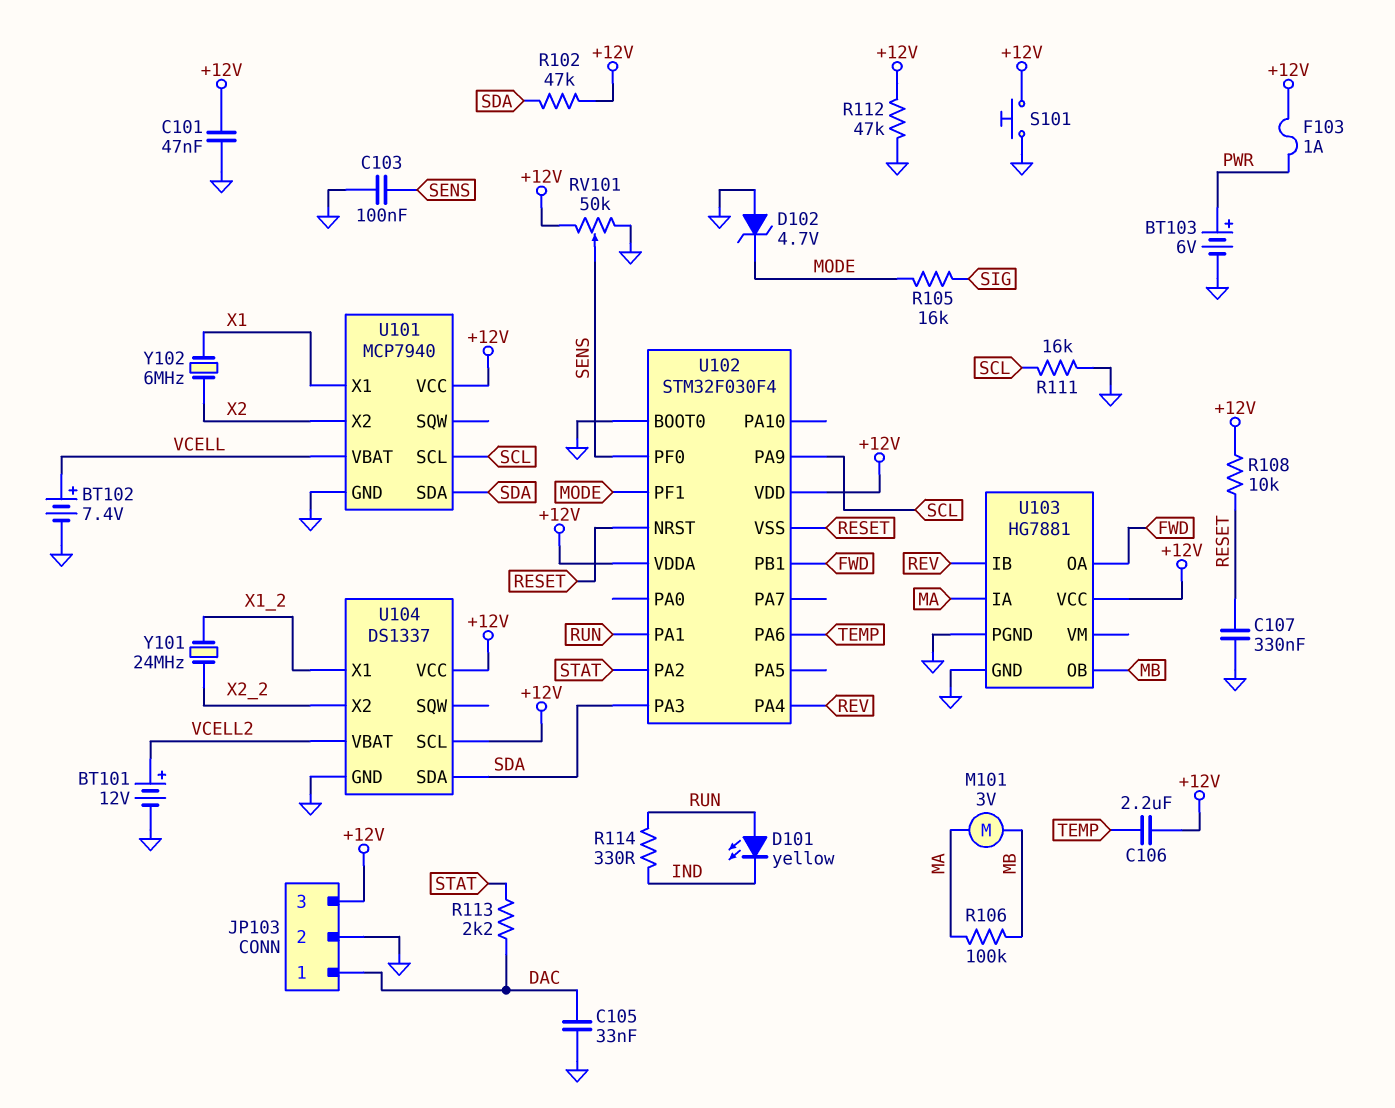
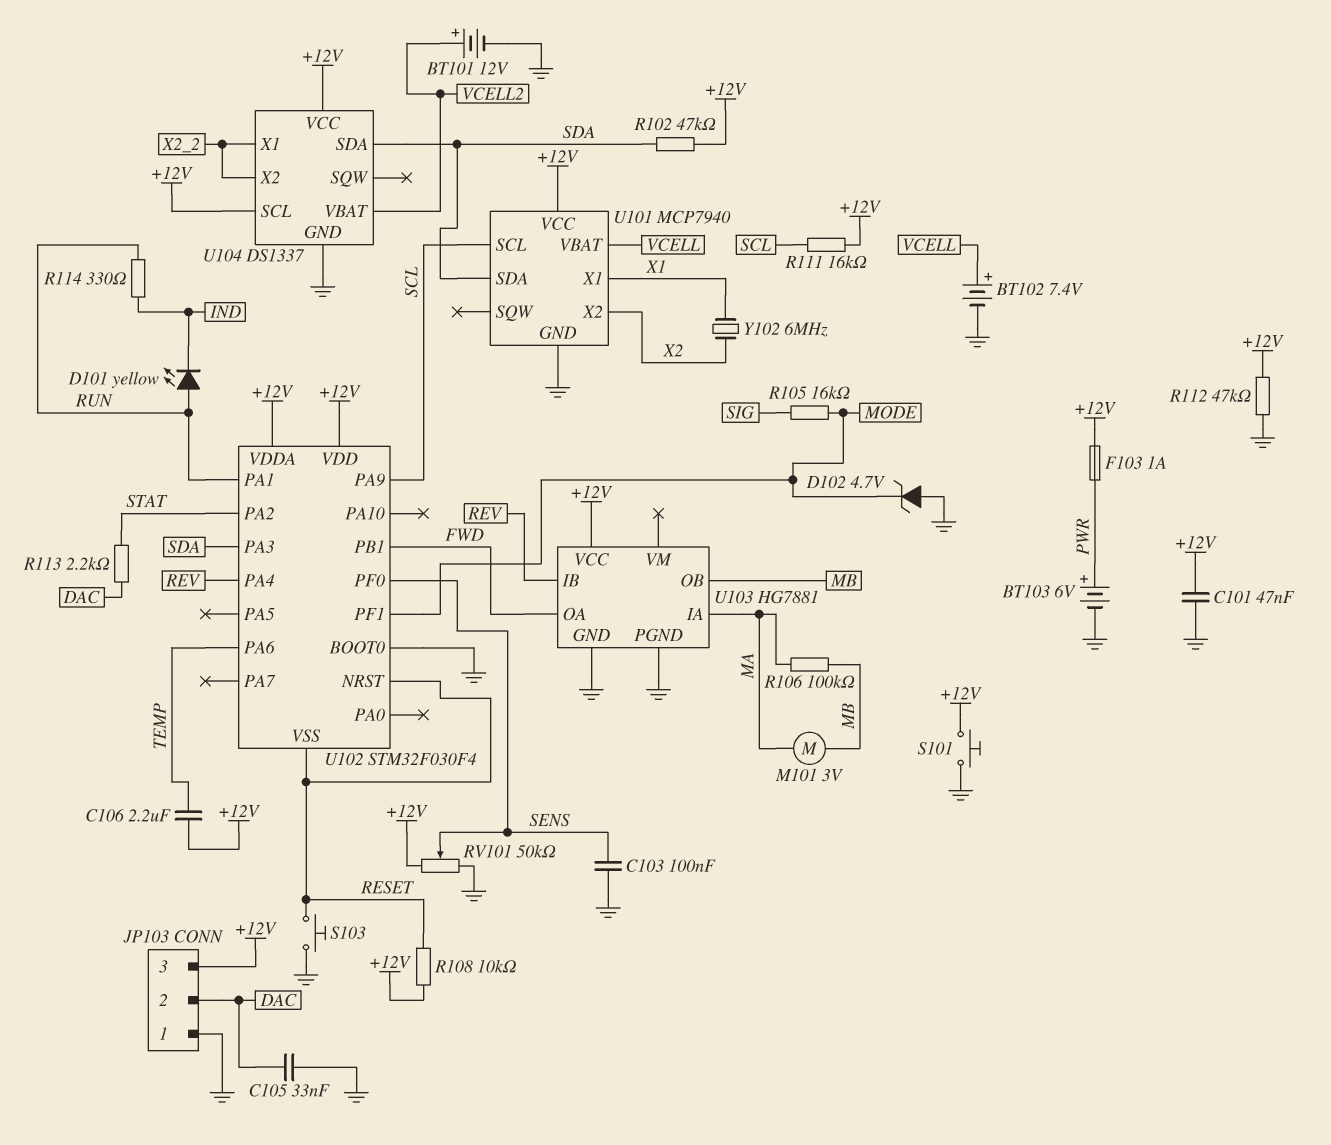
C107: 330nF (GND, RESET) -> none
JP103 pin 1: DAC -> GND
JP103 pin 2: GND -> DAC
R111: 16k (GND, SCL) -> 16k (+12V, SCL)
S103: none -> button (GND, RESET)
U104 pin X1: X1_2 -> X2_2
Y101: 24MHz (X1_2, X2_2) -> none

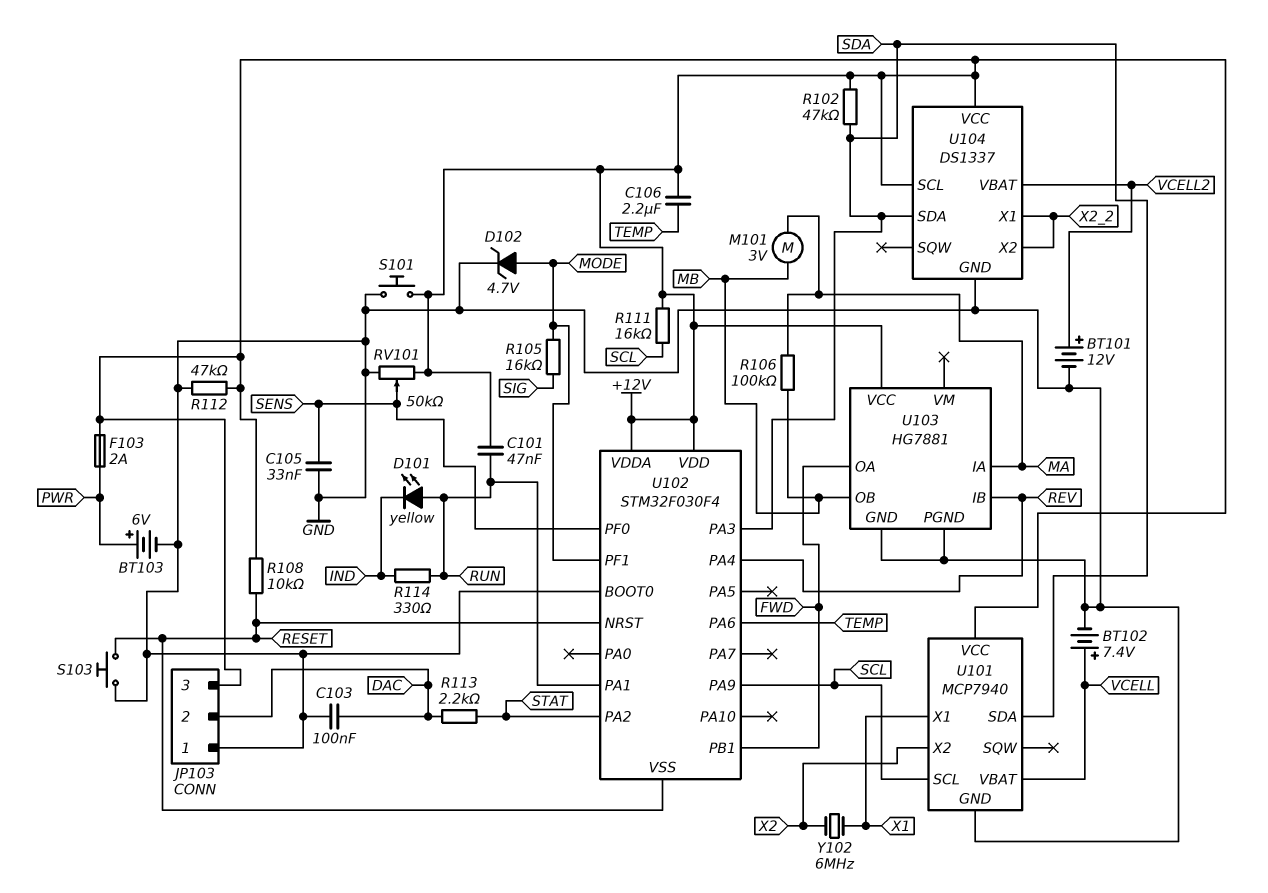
C101: 47nF (+12V, GND) -> 47nF (+12V, RUN)
C103: 100nF (GND, SENS) -> 100nF (DAC, GND)
C105: 33nF (DAC, GND) -> 33nF (GND, SENS)
D102: zener 4.7V (A GND, K MODE) -> zener 4.7V (A MODE, K GND)
F103: 1A (+12V, PWR) -> 2A (+12V, PWR)

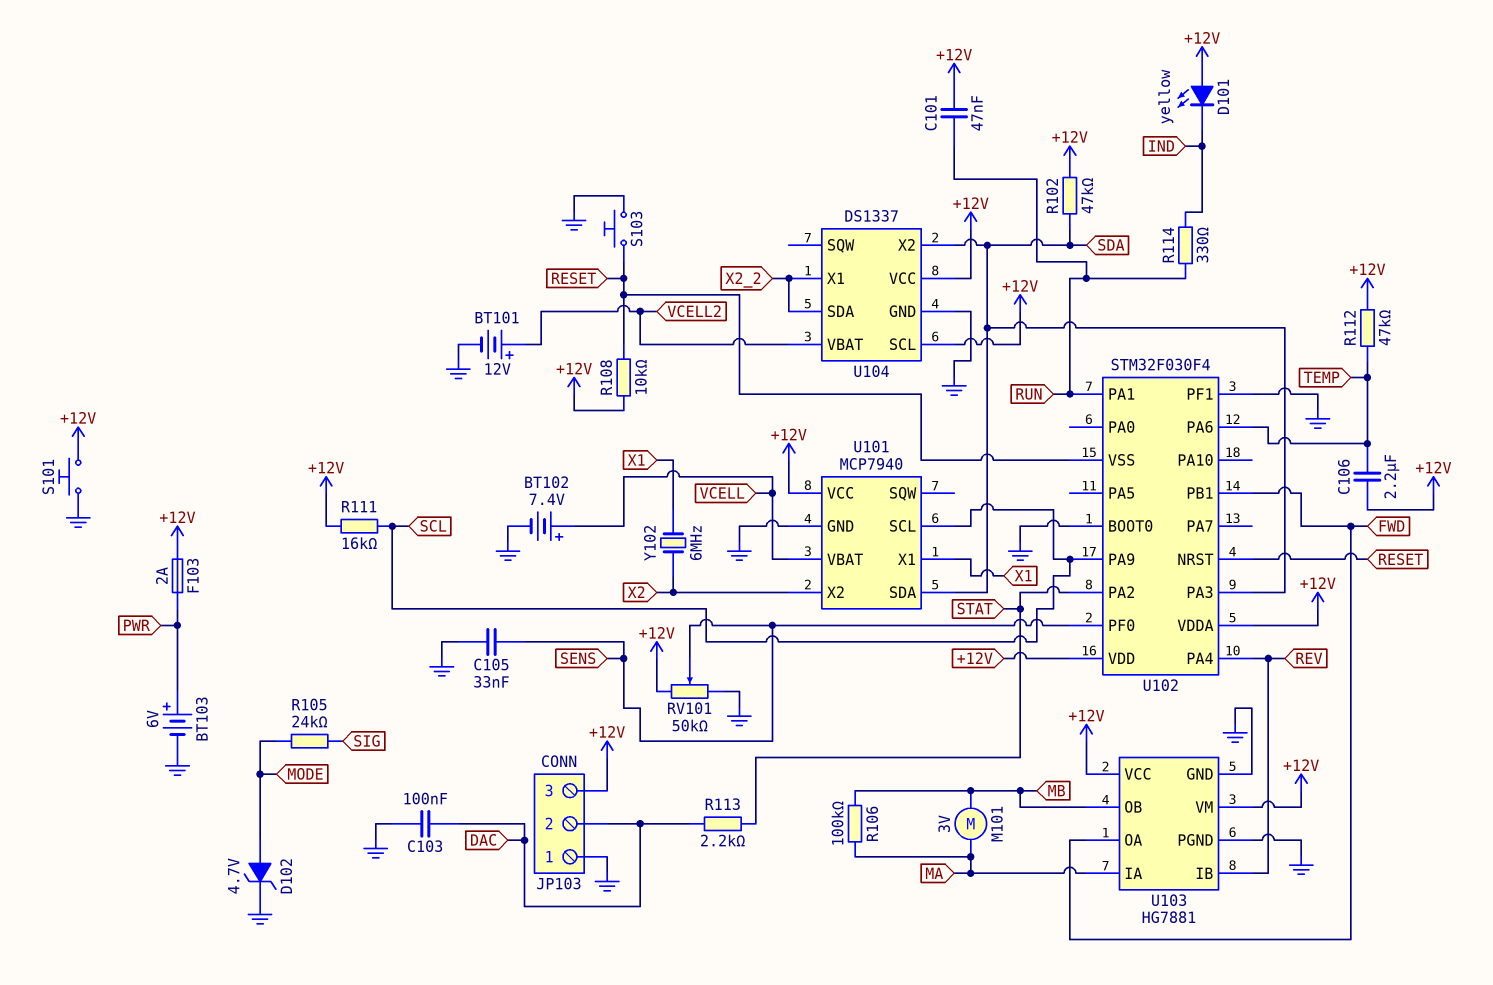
D101: LED yellow (A RUN, K IND) -> LED yellow (A +12V, K IND)
R105: 16k (MODE, SIG) -> 24k (MODE, SIG)
R112: 47k (+12V, GND) -> 47k (+12V, TEMP)
U102 pin PF1: MODE -> GND
U103 pin VM: none -> +12V
U104 pin SDA: SDA -> X2_2
U104 pin X2: X2_2 -> SDA

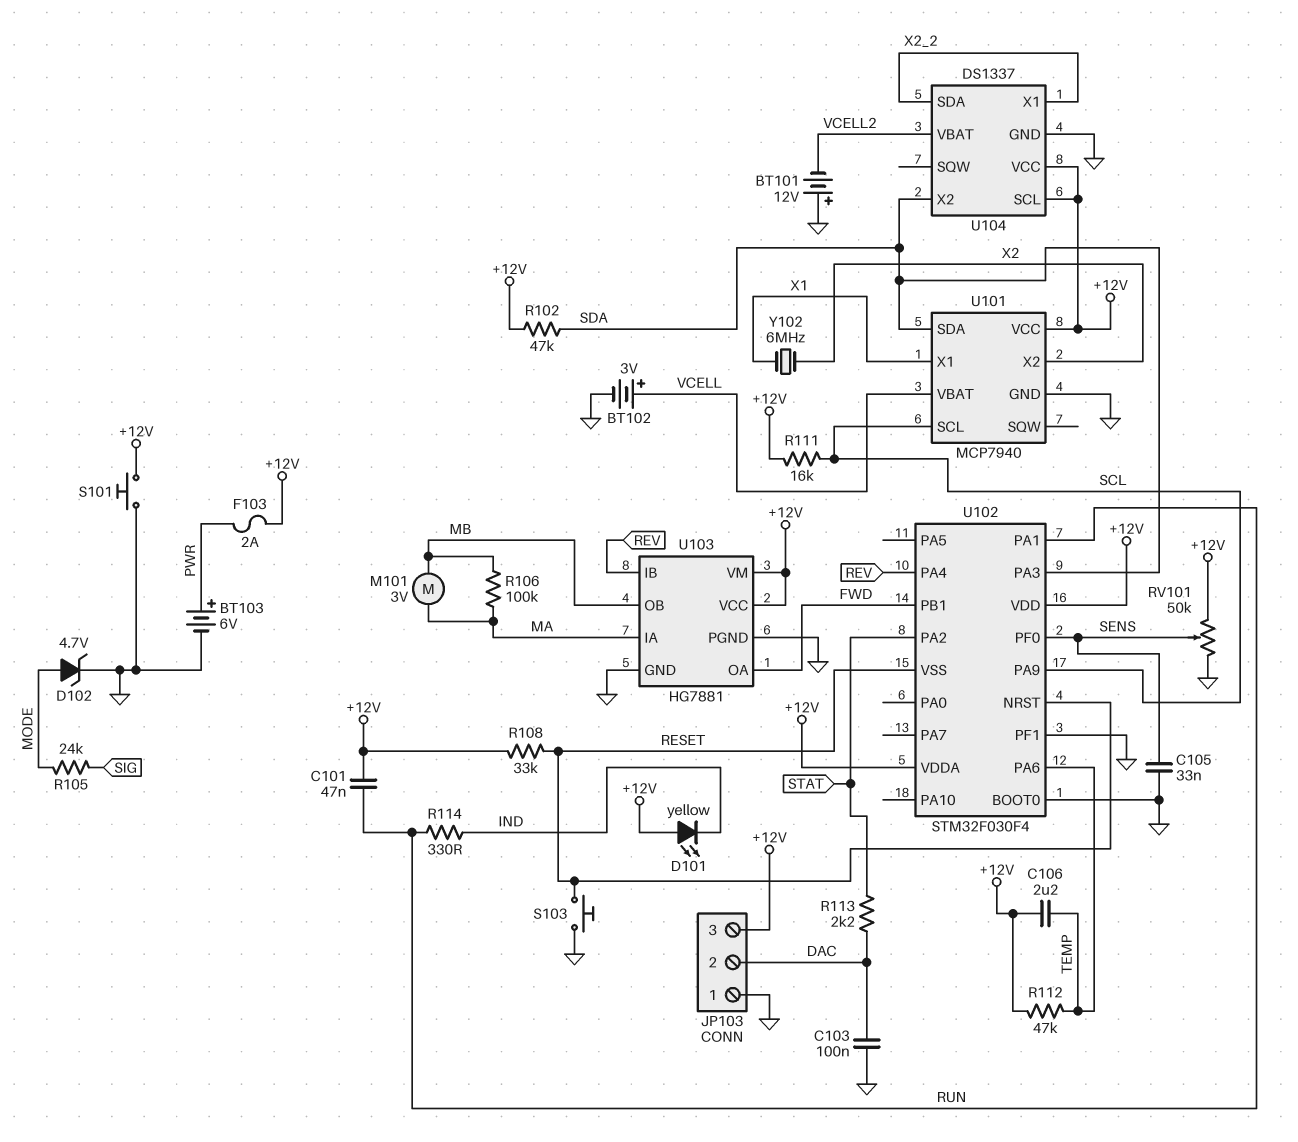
BT101: 12V (plus VCELL2, minus GND) -> 12V (plus GND, minus VCELL2)
BT102: 7.4V (plus VCELL, minus GND) -> 3V (plus VCELL, minus GND)
R108: 10k (+12V, RESET) -> 33k (+12V, RESET)

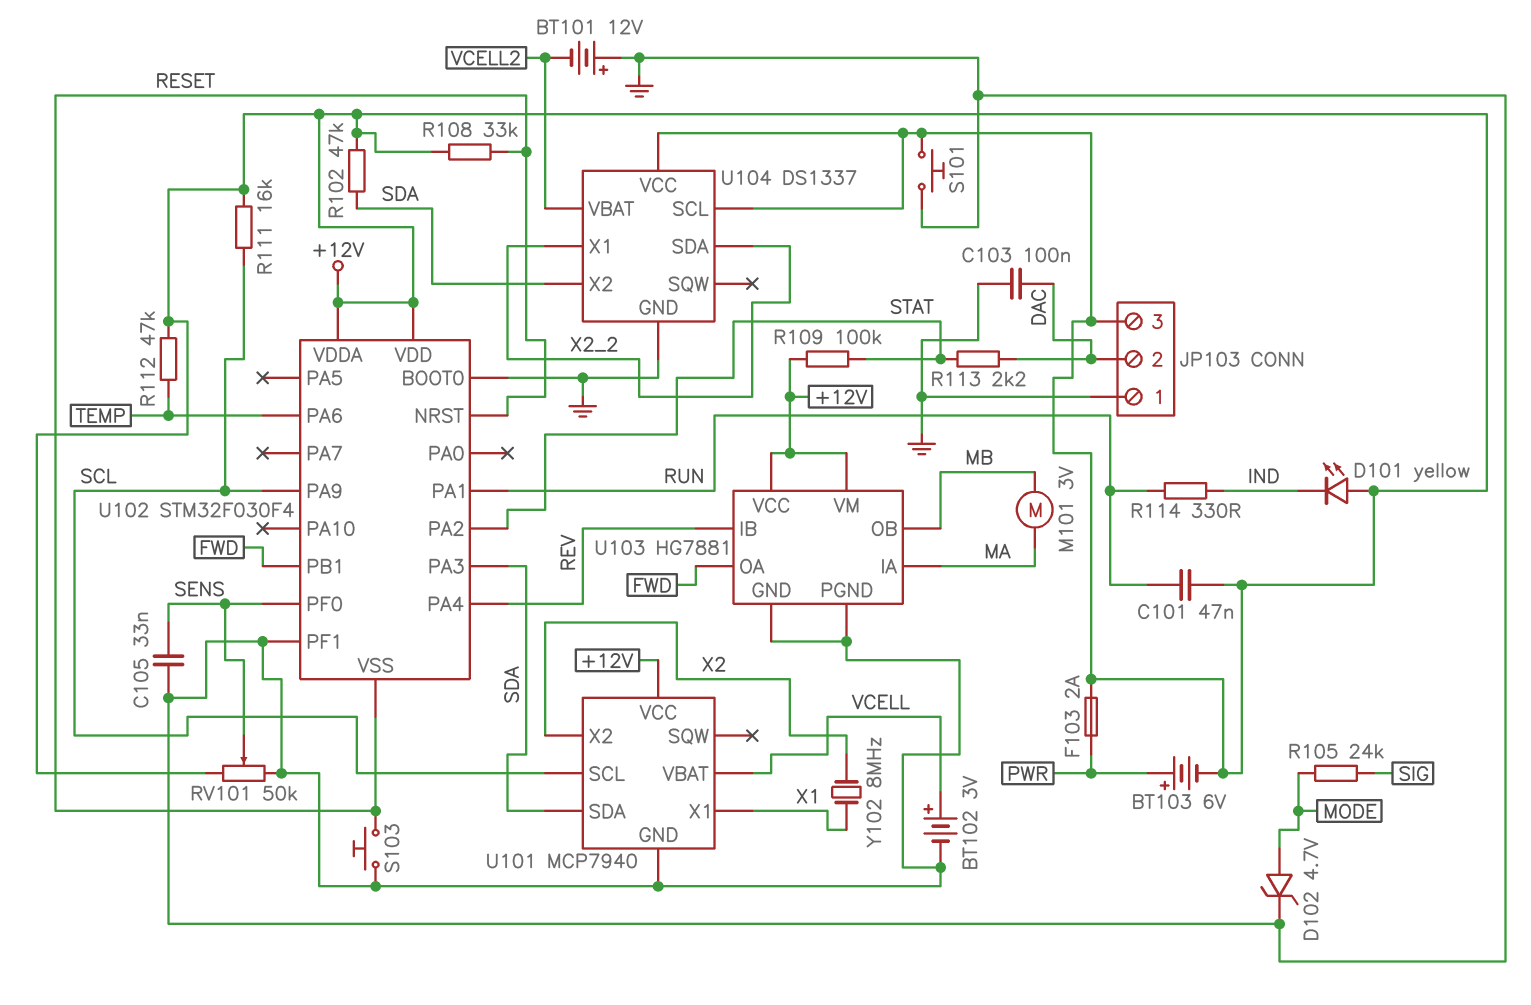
BT103: 6V (plus PWR, minus GND) -> 6V (plus PWR, minus +12V)
C106: 2.2uF (+12V, TEMP) -> none
R106: 100k (MA, MB) -> none
R109: none -> 100k (+12V, STAT)
Y102: 6MHz (X1, X2) -> 8MHz (X1, X2)

